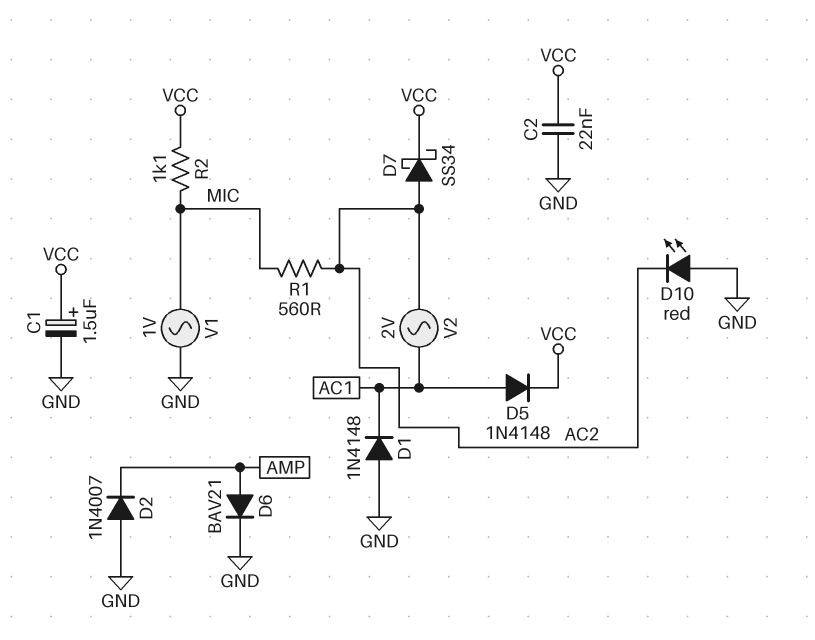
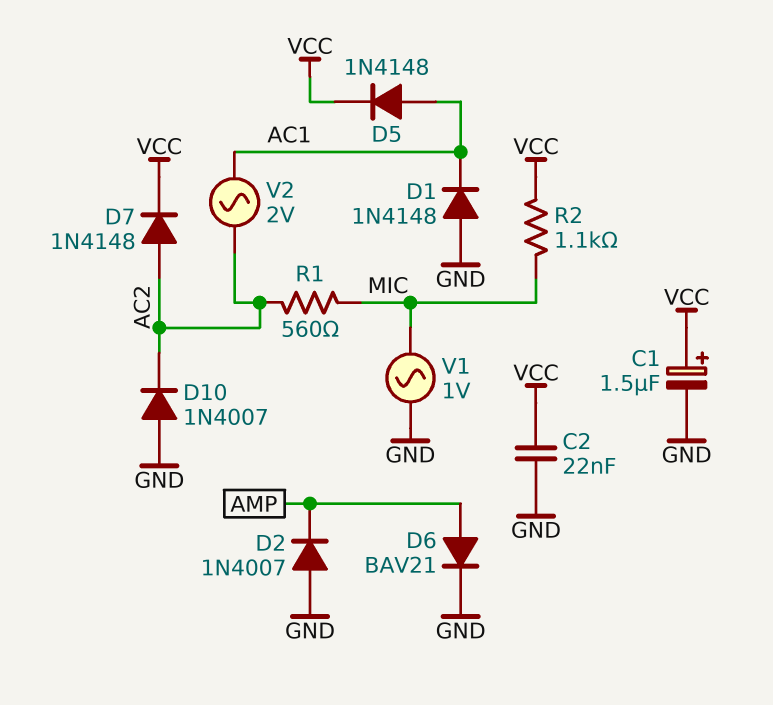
D7: schottky SS34 (A AC2, K VCC) -> diode 1N4148 (A AC2, K VCC)
D10: LED red (A GND, K AC2) -> diode 1N4007 (A GND, K AC2)

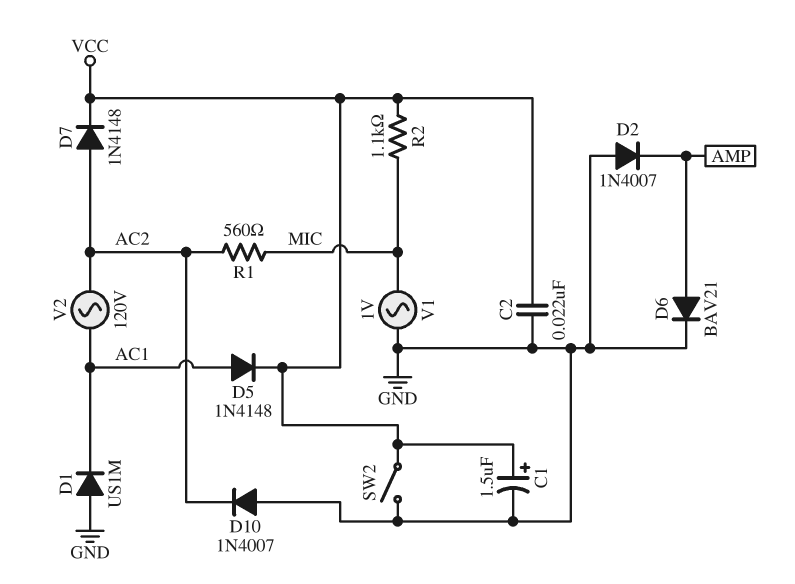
D1: diode 1N4148 (A GND, K AC1) -> diode US1M (A GND, K AC1)
SW2: none -> switch (GND, VCC)
V2: AC 2V (AC1, AC2) -> AC 120V (AC1, AC2)

